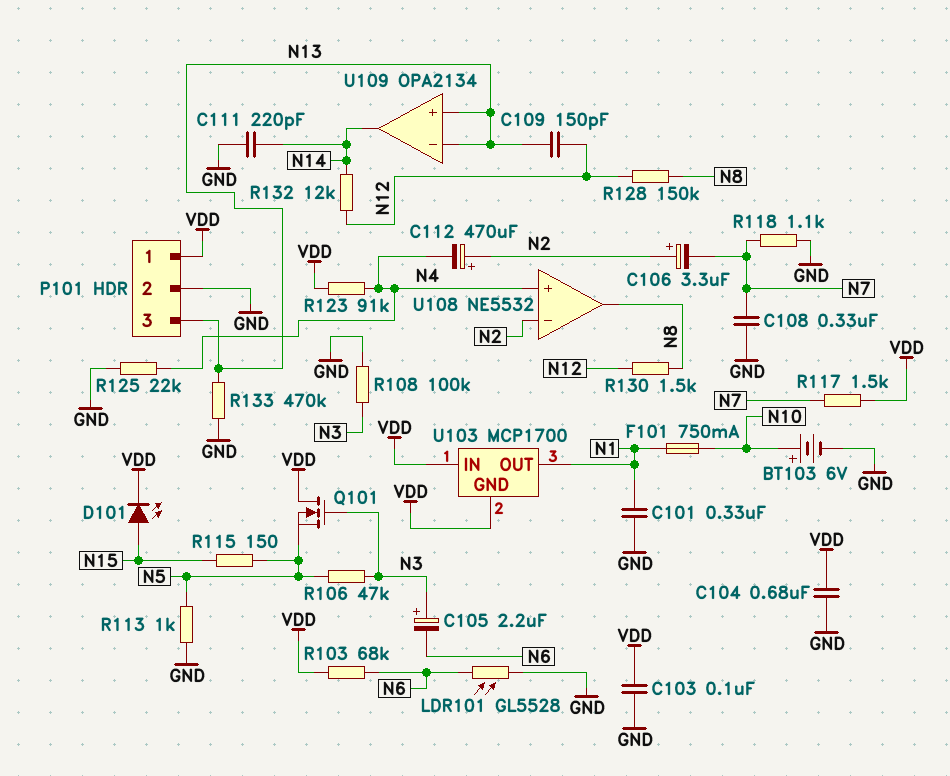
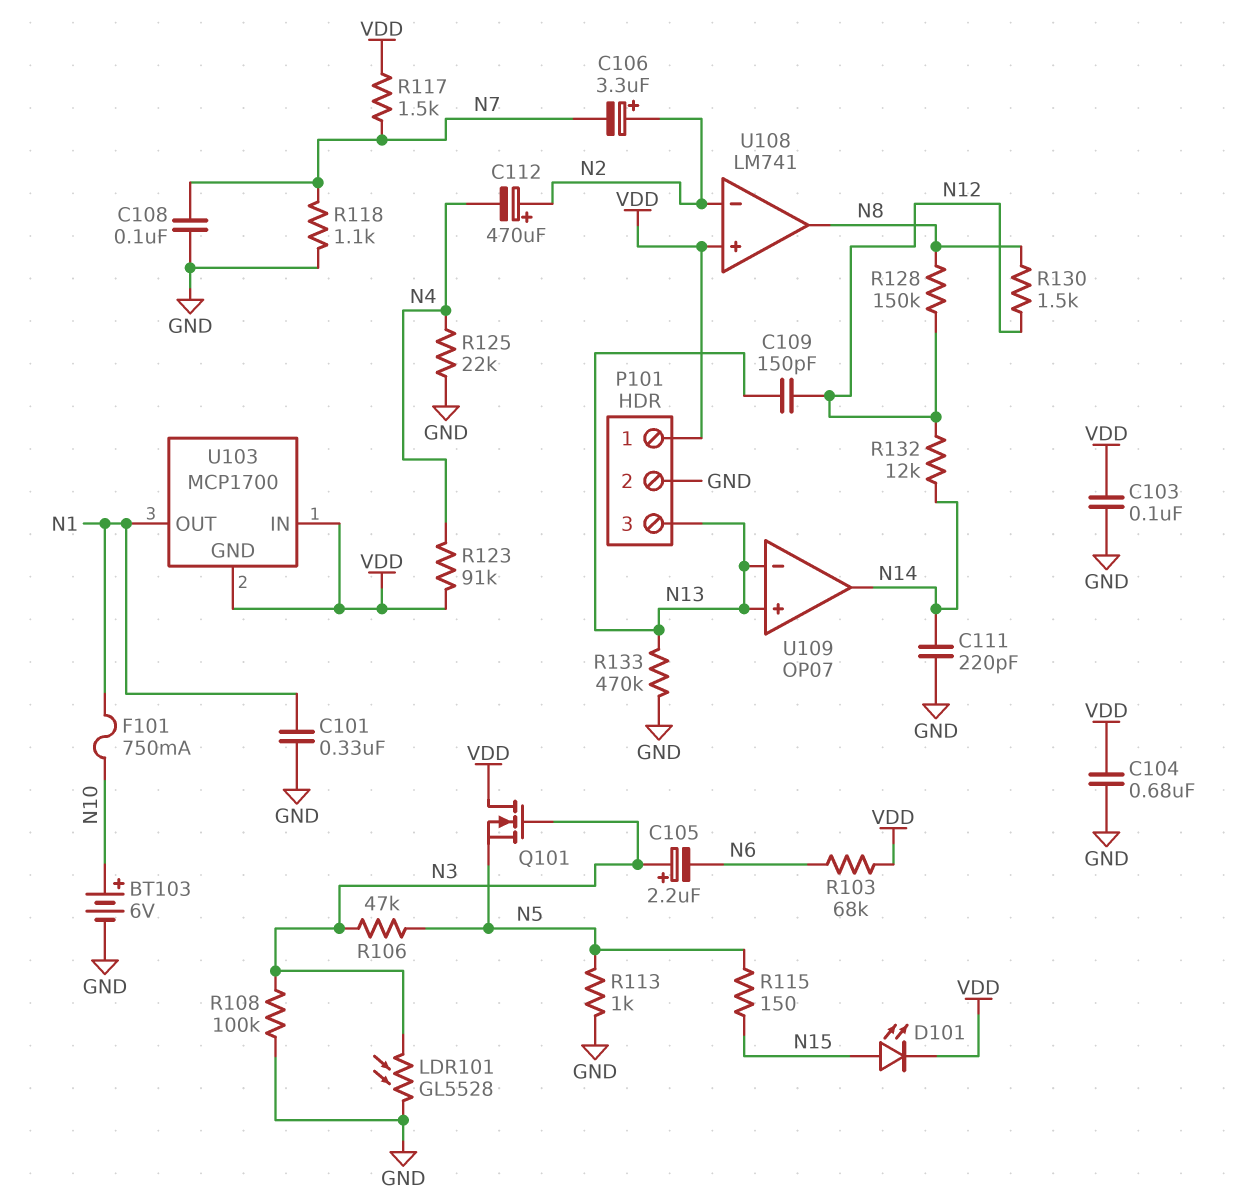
C108: 330nF (GND, N7) -> 100nF (GND, N7)
LDR101: GL5528 (GND, N6) -> GL5528 (GND, N3)
U108: NE5532 -> LM741
U108 pin in+: N4 -> VDD
U109: OPA2134 -> OP07

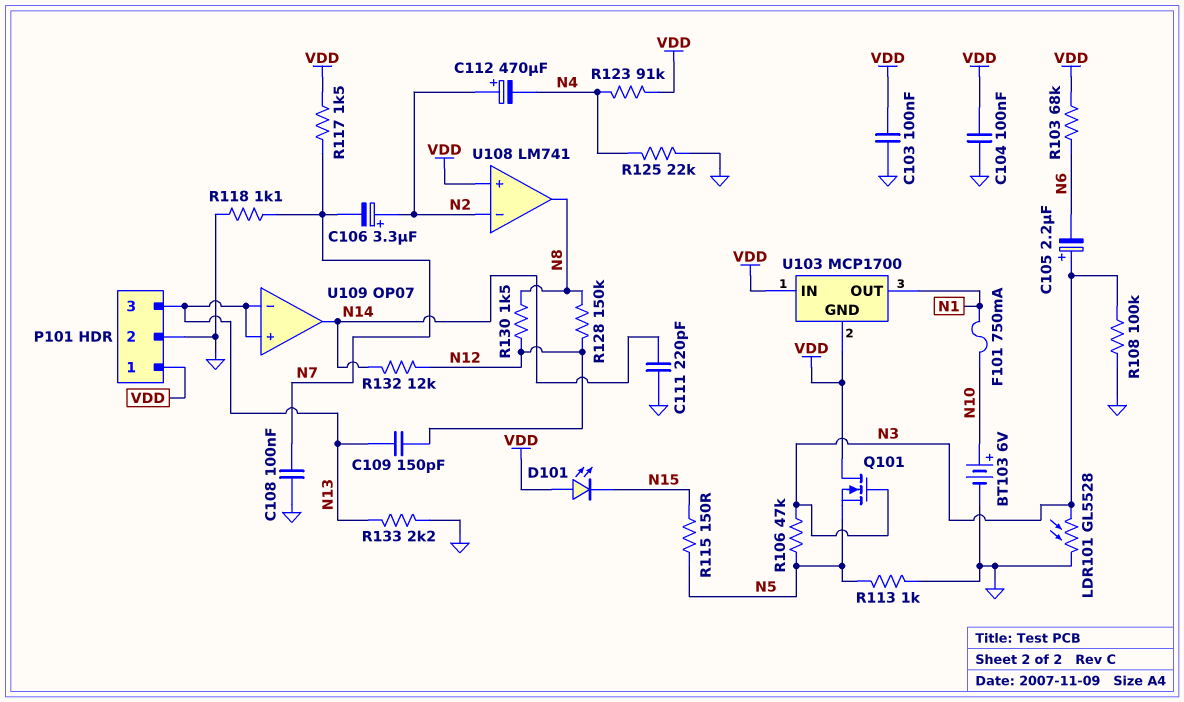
C101: 330nF (GND, N1) -> none
C104: 680nF (GND, VDD) -> 100nF (GND, VDD)
D101: LED (A N15, K VDD) -> LED (A VDD, K N15)
R133: 470k (GND, N13) -> 2.2k (GND, N13)

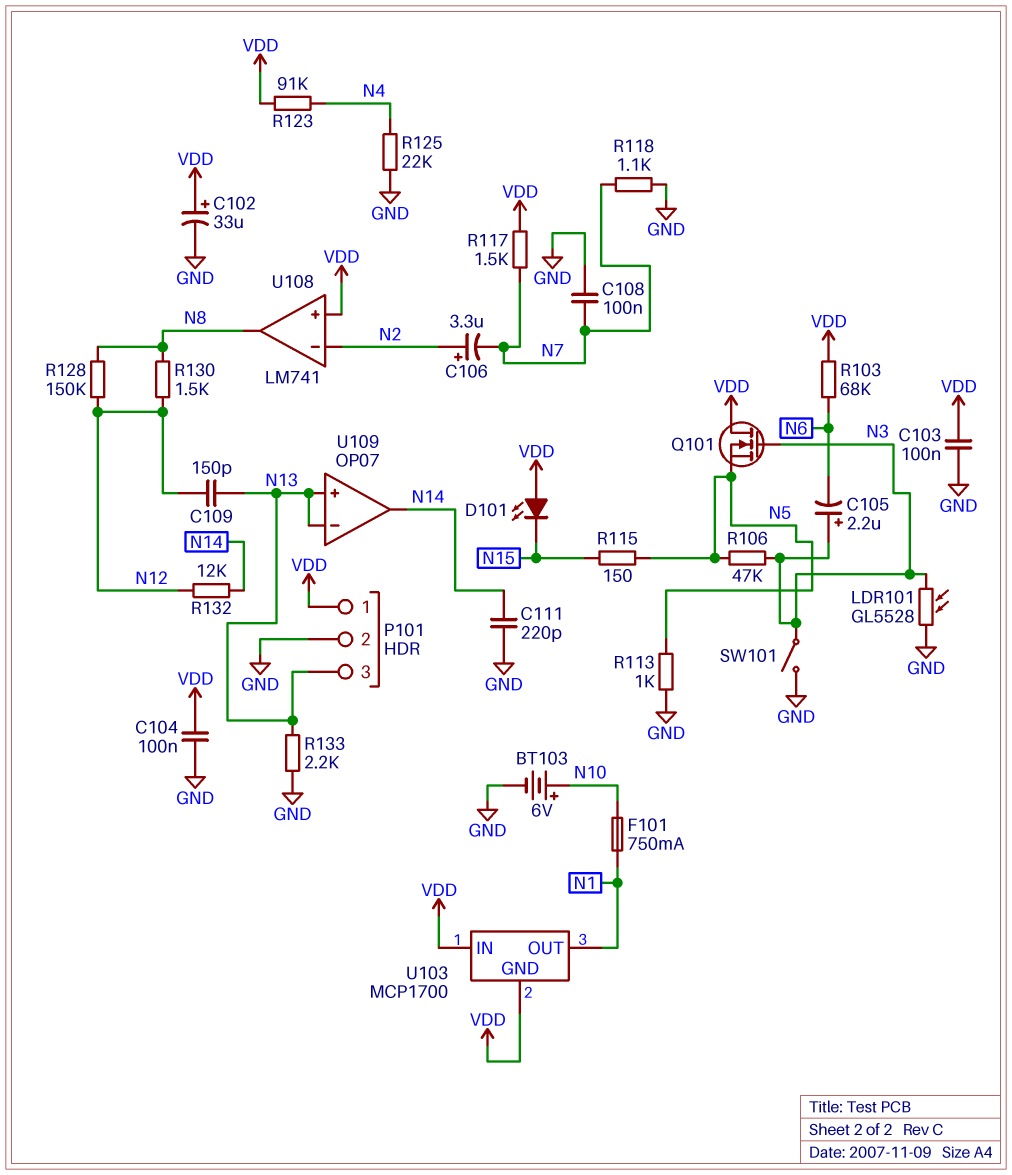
C102: none -> 33uF (plus VDD, minus GND)
C112: 470uF (plus N2, minus N4) -> none
R108: 100k (GND, N3) -> none
SW101: none -> switch (GND, N3)

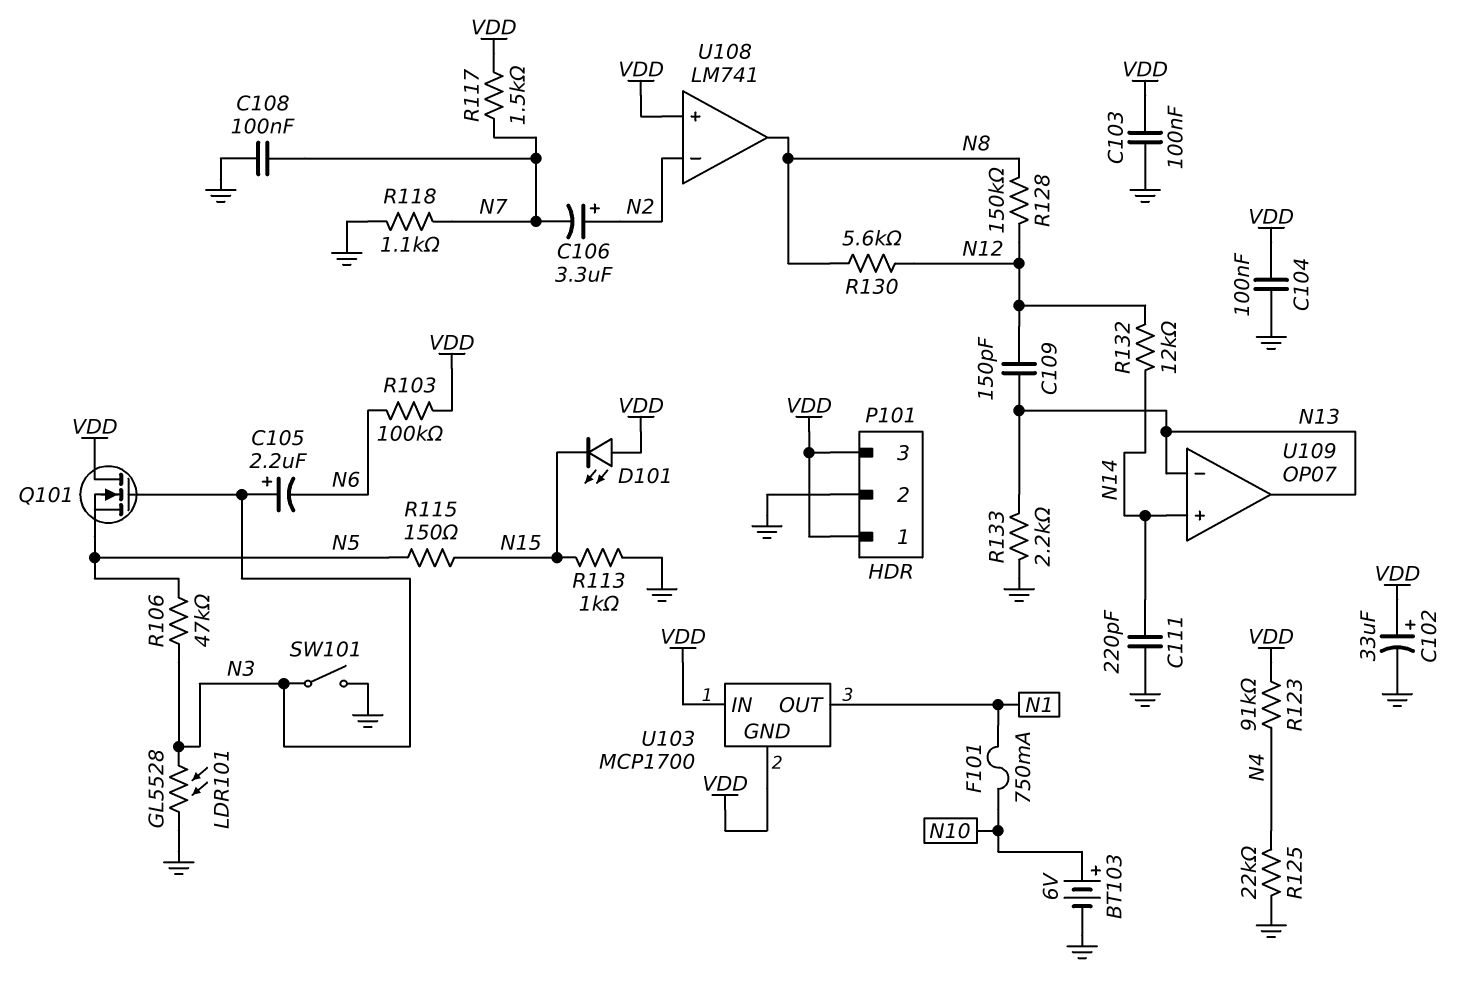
P101 pin 3: N13 -> VDD
R103: 68k (N6, VDD) -> 100k (N6, VDD)
R113: 1k (GND, N5) -> 1k (GND, N15)
R130: 1.5k (N8, N12) -> 5.6k (N8, N12)
U109 pin in+: N13 -> N14
U109 pin out: N14 -> N13

